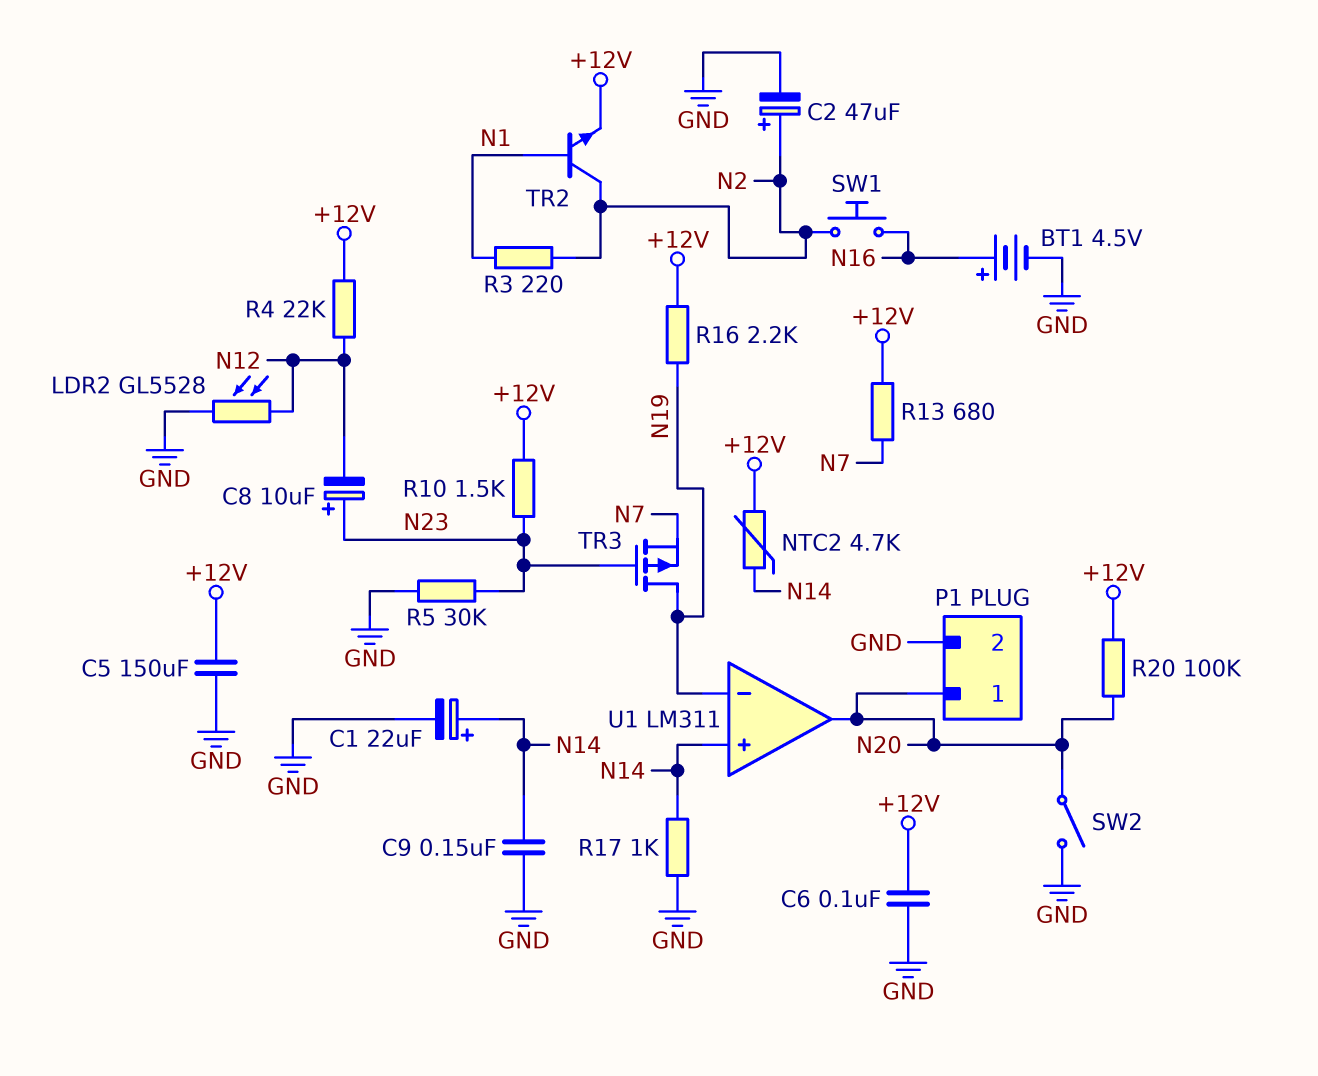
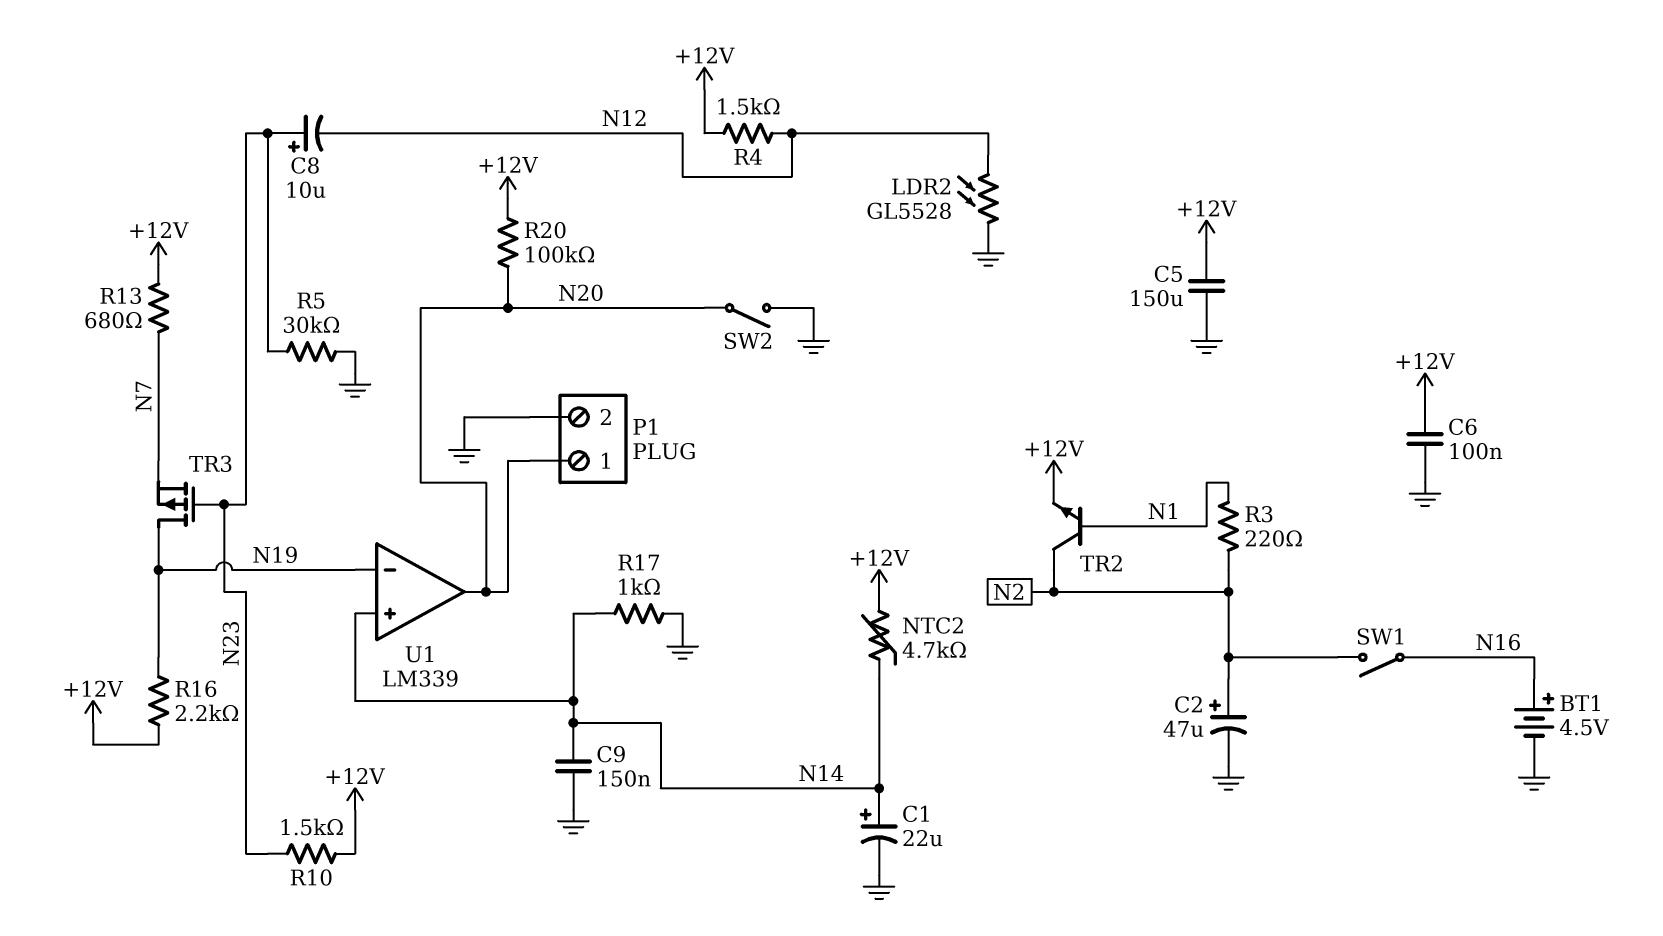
R4: 22k (+12V, N12) -> 1.5k (+12V, N12)
SW1: button (N2, N16) -> switch (N2, N16)
U1: LM311 -> LM339

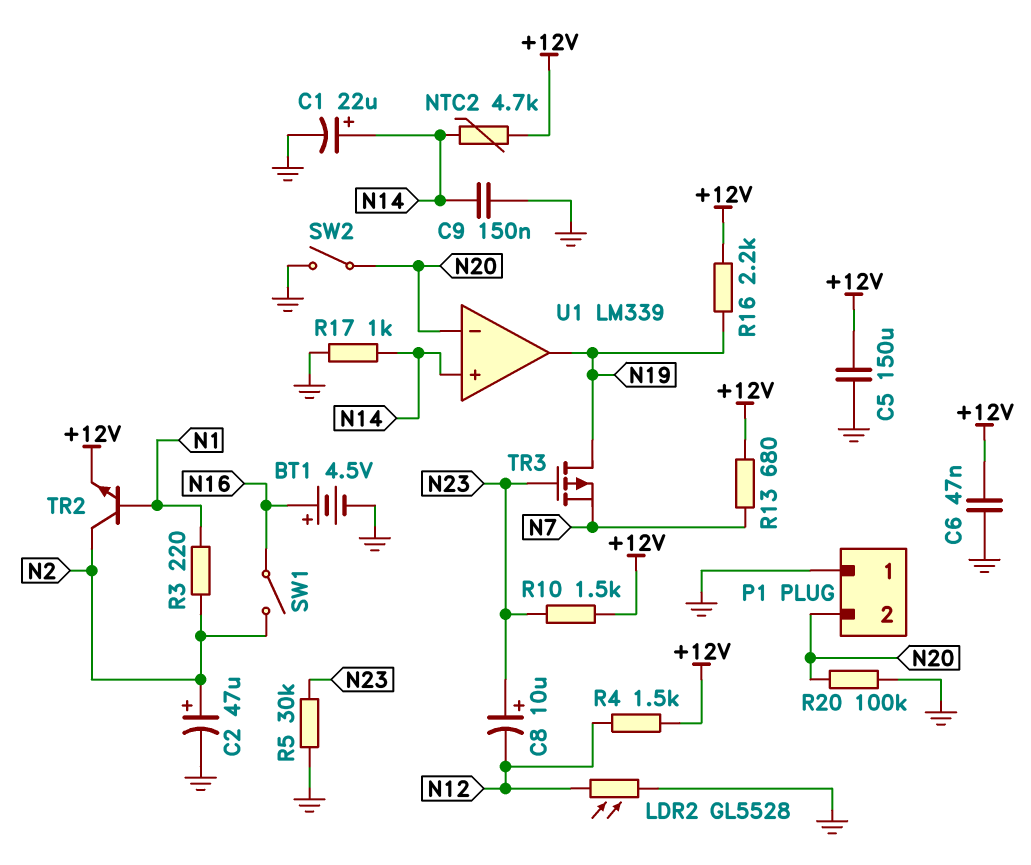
C6: 100nF (+12V, GND) -> 47nF (+12V, GND)
P1 pin 1: N20 -> GND
P1 pin 2: GND -> N20
R20: 100k (+12V, N20) -> 100k (GND, N20)
U1 pin in-: N19 -> N20
U1 pin out: N20 -> N19

